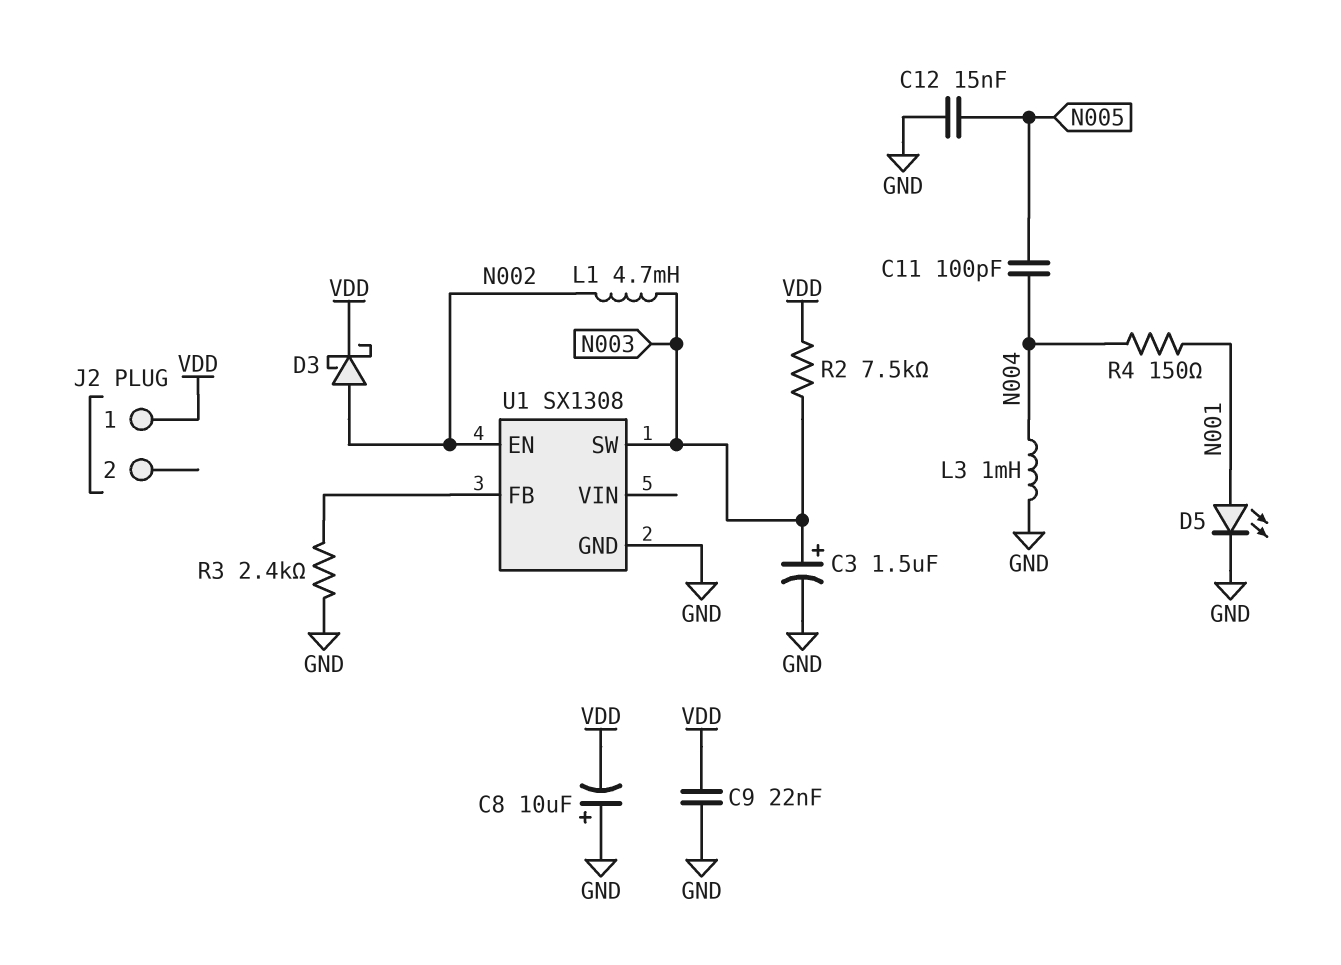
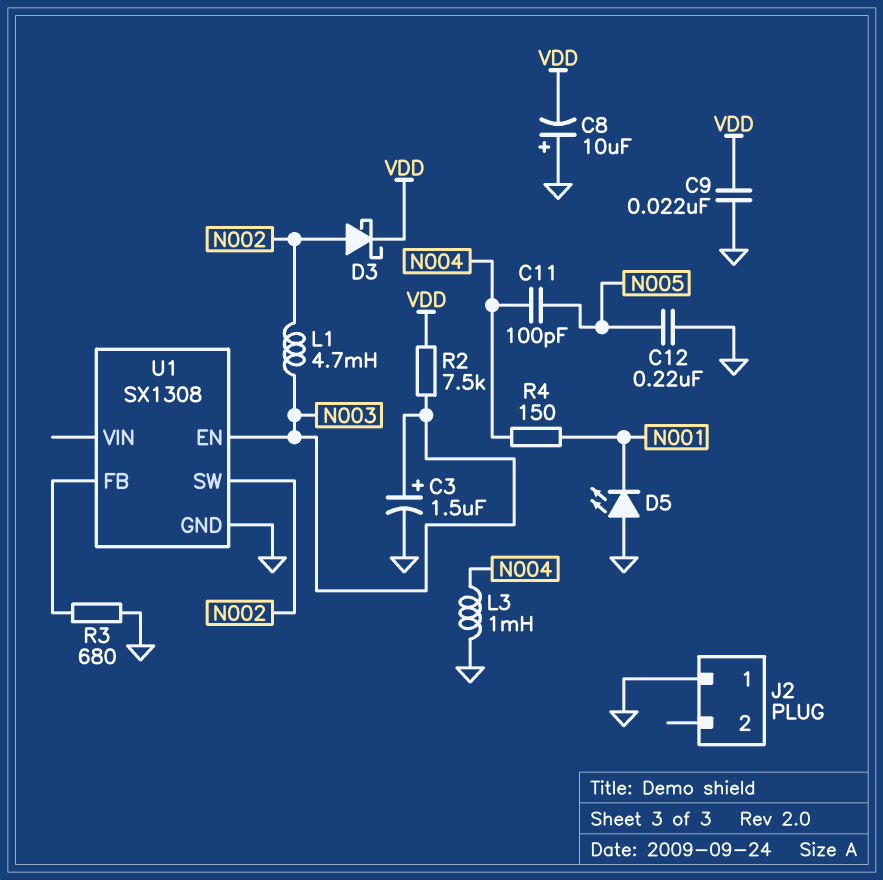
C12: 15nF (GND, N005) -> 220nF (GND, N005)
D5: LED (A N001, K GND) -> LED (A GND, K N001)
J2 pin 1: VDD -> GND
R3: 2.4k (GND, U1/FB) -> 680 (GND, U1/FB)
U1 pin EN: N002 -> N003
U1 pin SW: N003 -> N002

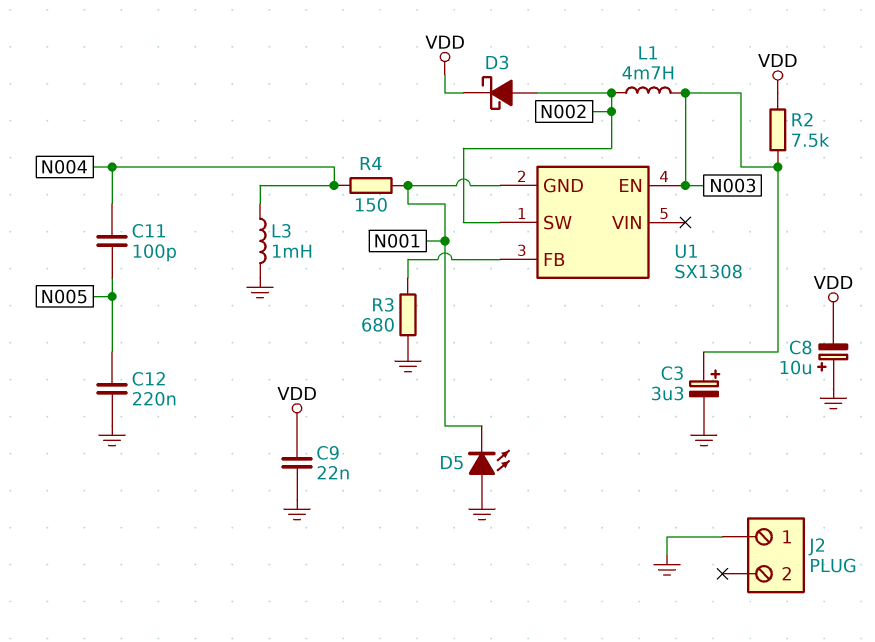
C3: 1.5uF (plus N003, minus GND) -> 3.3uF (plus N003, minus GND)
U1 pin GND: GND -> N001

